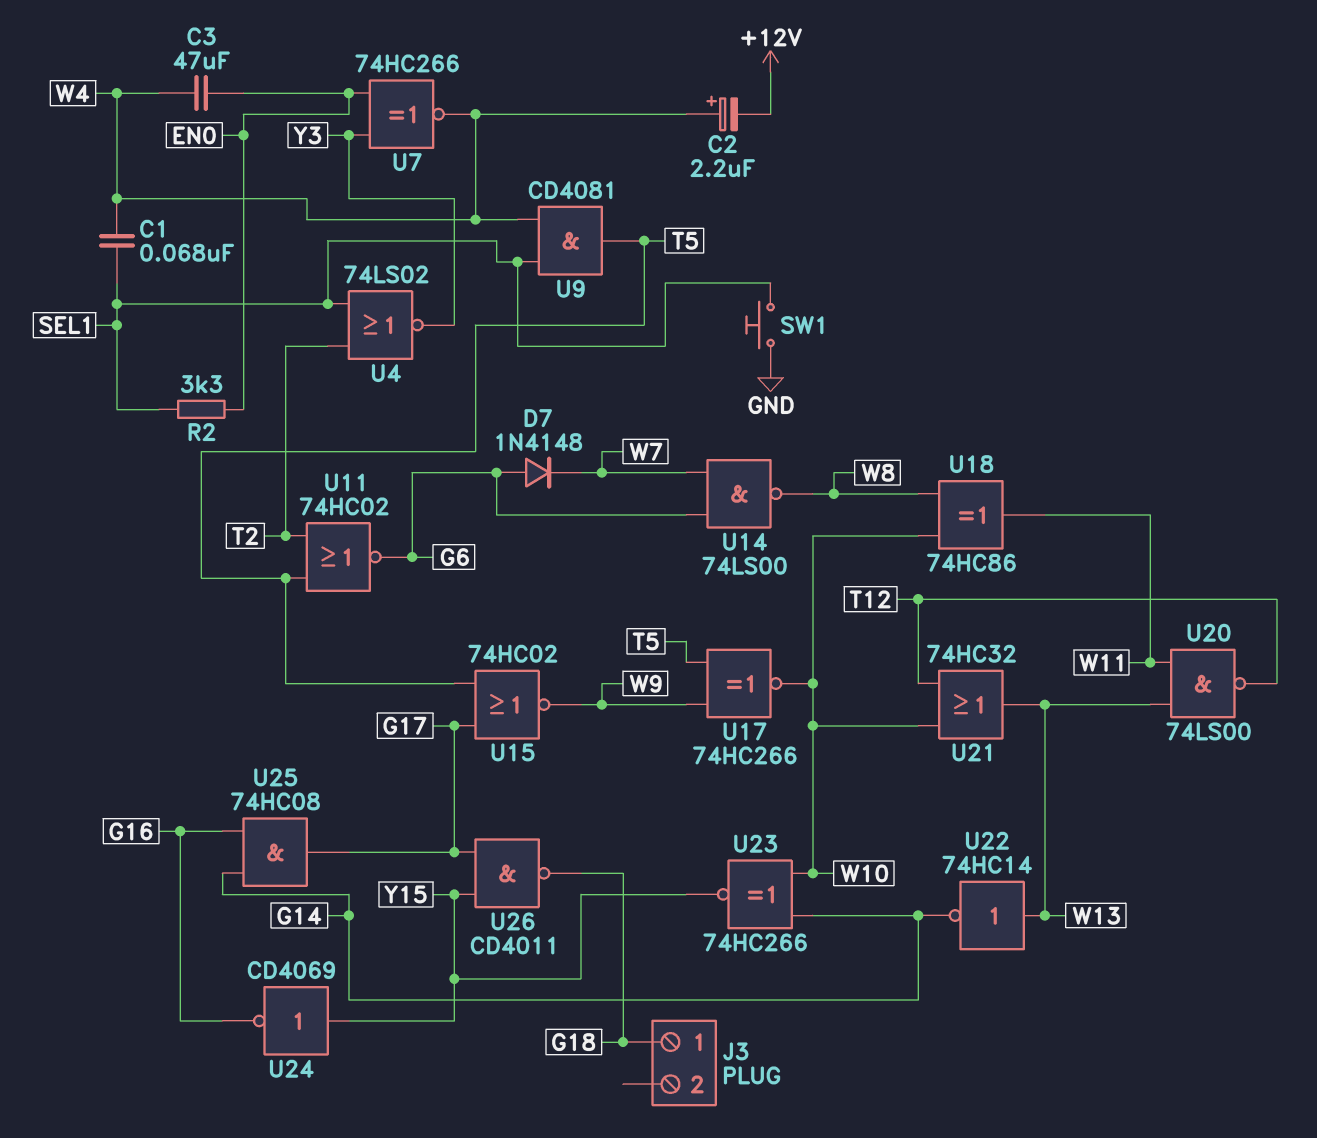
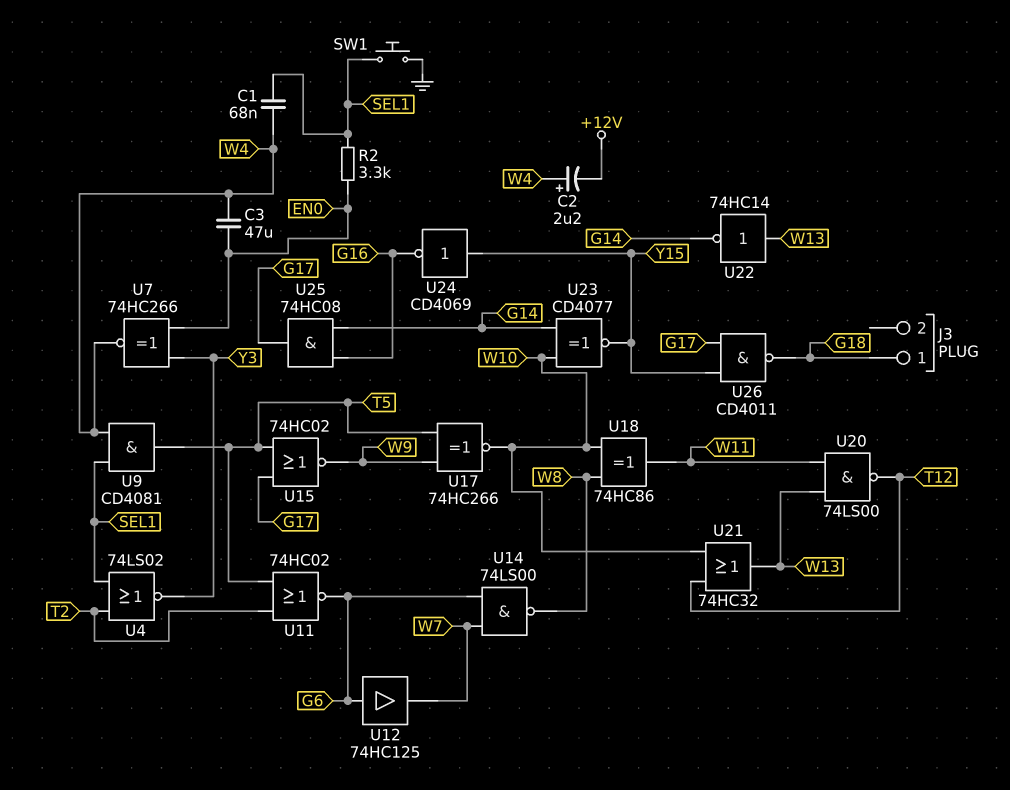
D7: diode 1N4148 (A G6, K W7) -> none
U12: none -> buffer 74HC125 (in G6, out W7)
U23: XNOR 74HC266 (in G14, in W10, out Y15) -> XNOR CD4077 (in G14, in W10, out Y15)

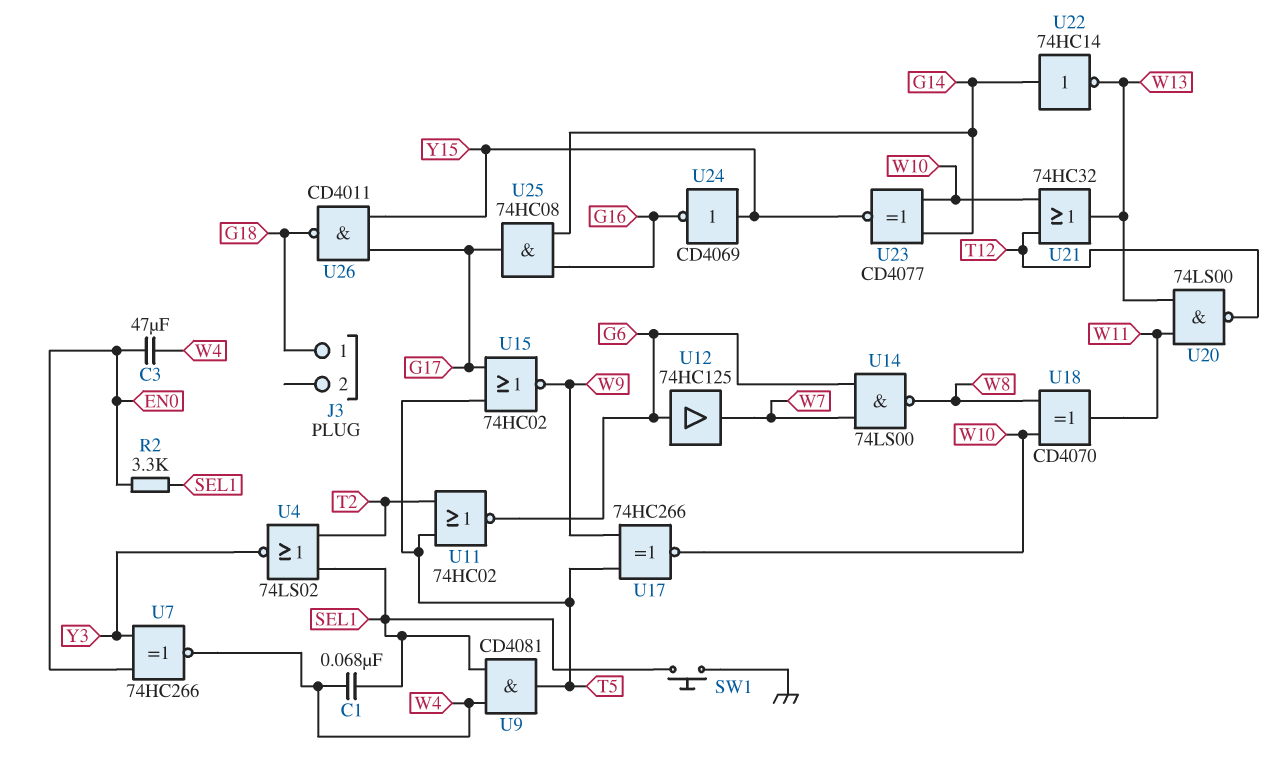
C2: 2.2uF (plus W4, minus +12V) -> none
U18: XOR 74HC86 (in W8, in W10, out W11) -> XOR CD4070 (in W8, in W10, out W11)
U22: NOT 74HC14 (in W13, out G14) -> NOT 74HC14 (in G14, out W13)

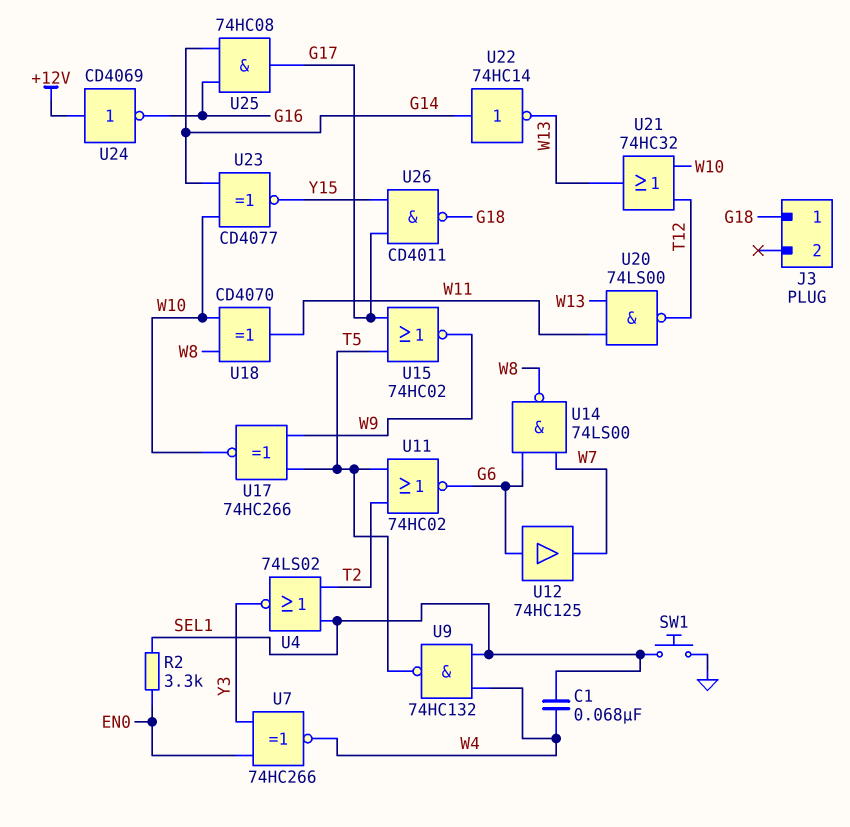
C3: 47uF (EN0, W4) -> none
U9: AND CD4081 (in SEL1, in W4, out T5) -> NAND 74HC132 (in SEL1, in W4, out T5)
U24: NOT CD4069 (in Y15, out G16) -> NOT CD4069 (in +12V, out G16)

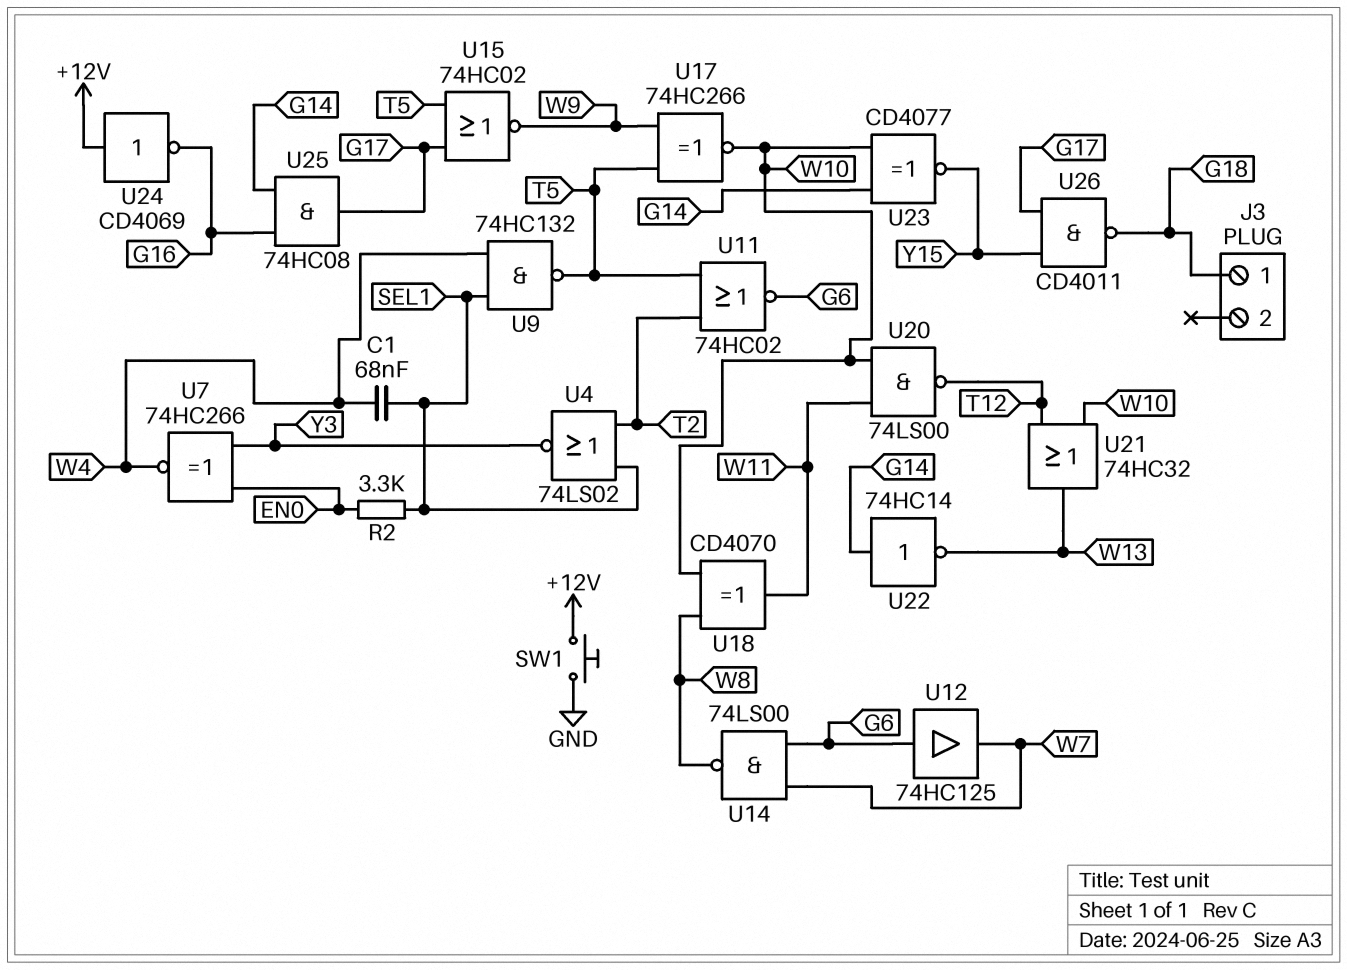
SW1: button (GND, SEL1) -> button (+12V, GND)
U20: NAND 74LS00 (in W11, in W13, out T12) -> NAND 74LS00 (in W10, in W11, out T12)

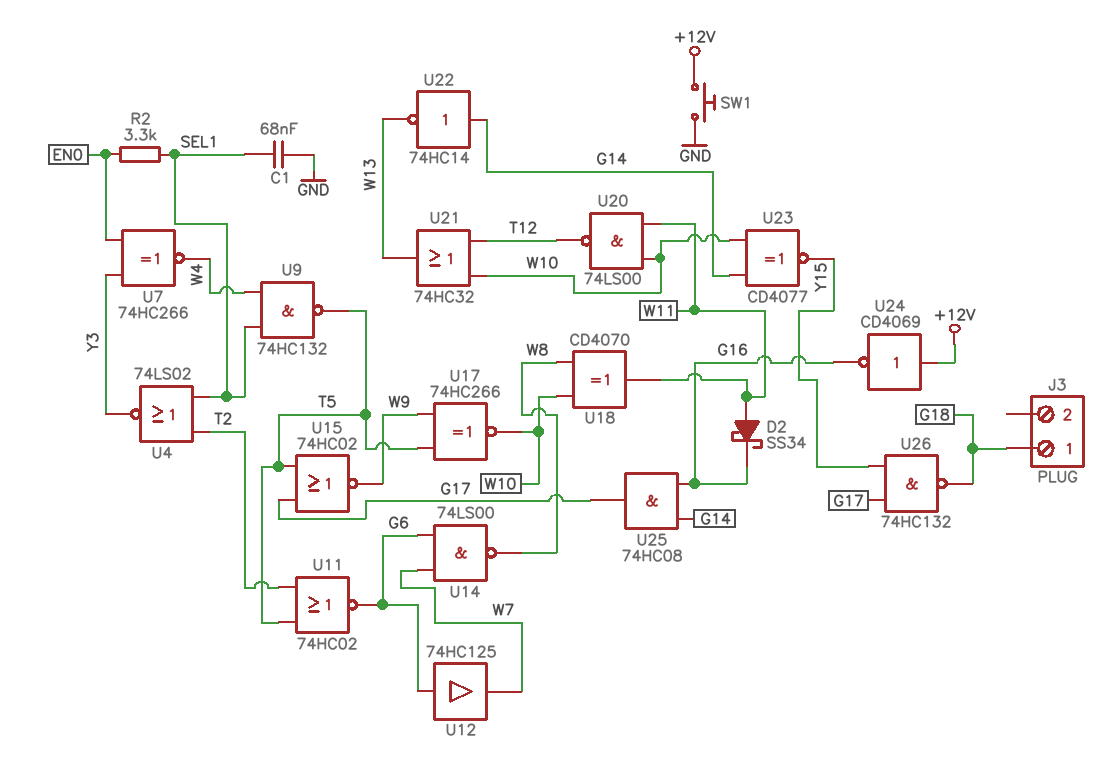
C1: 68nF (SEL1, W4) -> 68nF (GND, SEL1)
D2: none -> schottky SS34 (A W11, K G16)
U26: NAND CD4011 (in G17, in Y15, out G18) -> NAND 74HC132 (in G17, in Y15, out G18)

